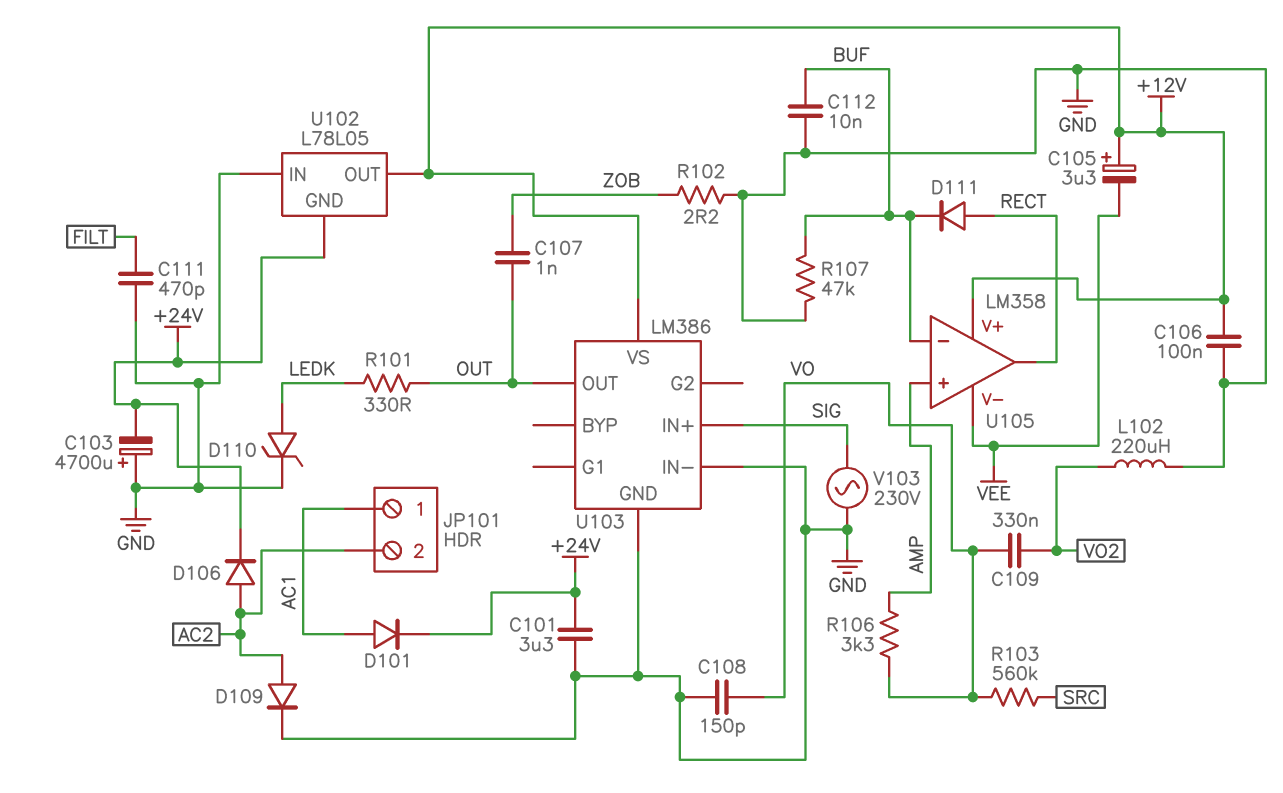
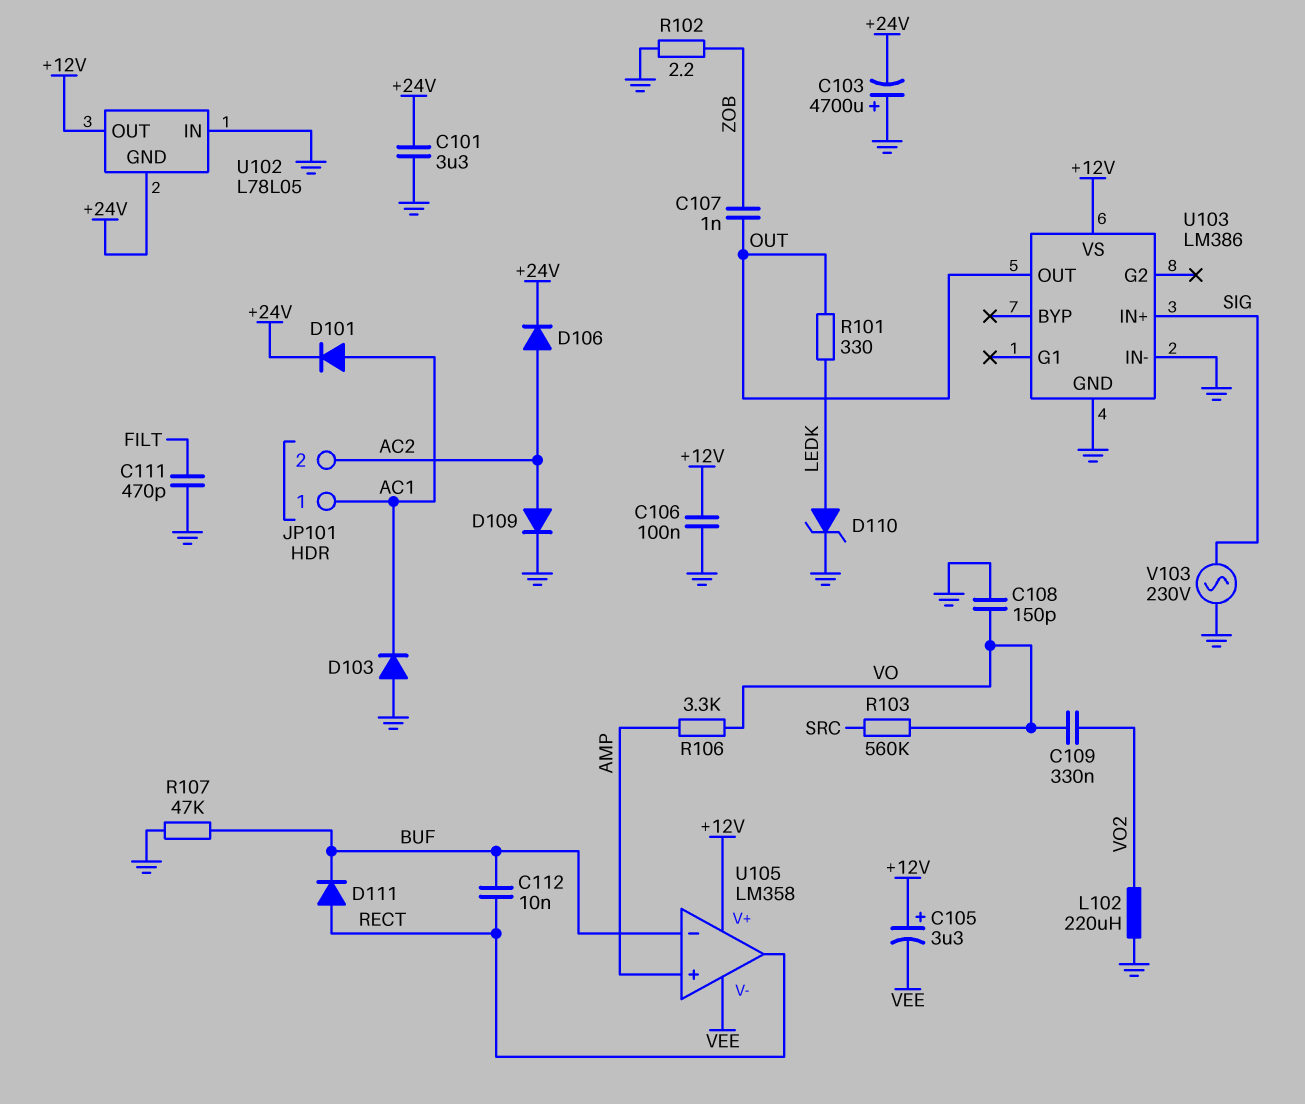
C112: 10nF (BUF, GND) -> 10nF (BUF, RECT)
D103: none -> diode (A GND, K AC1)

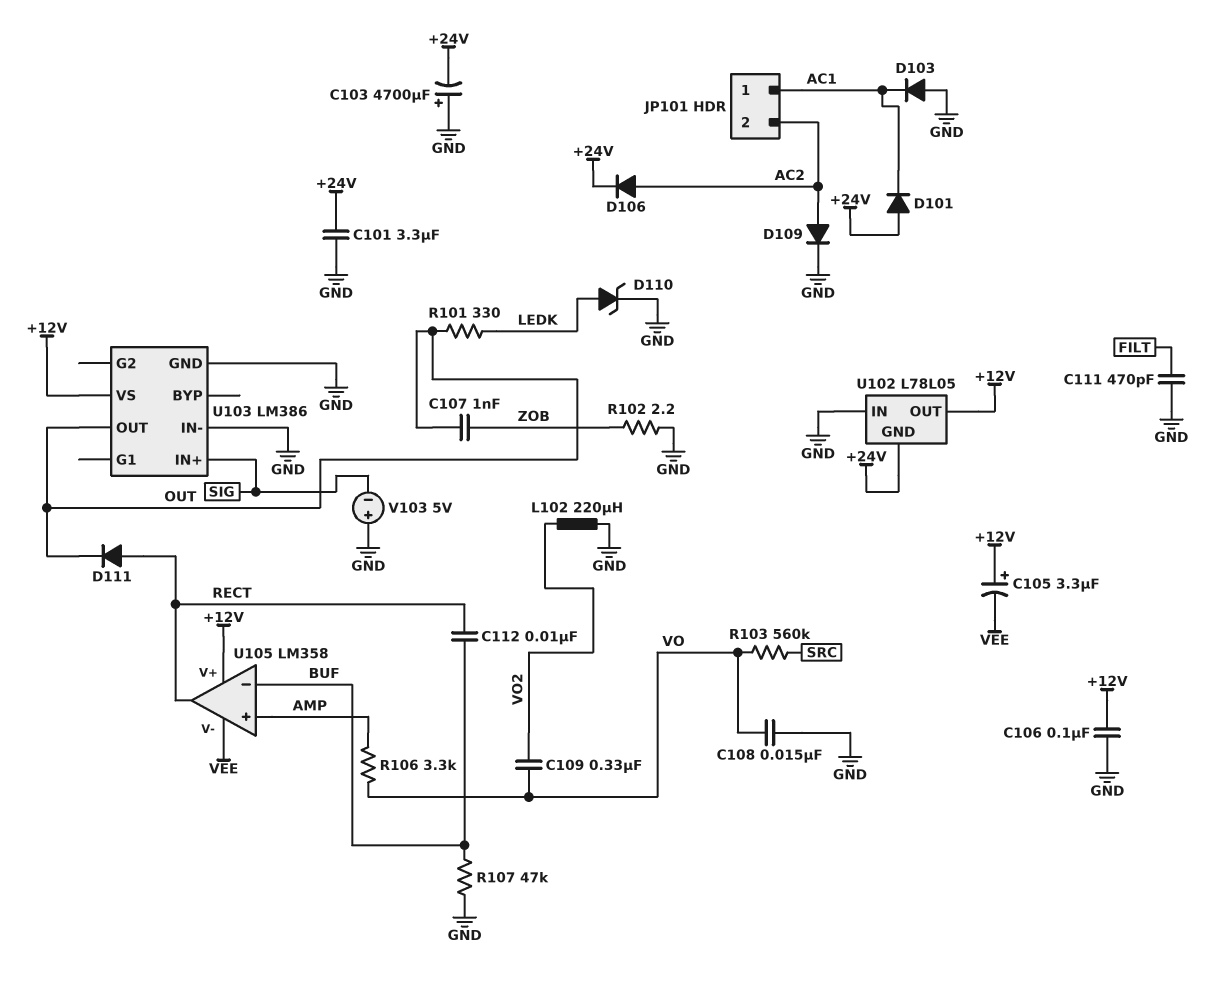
C108: 150pF (GND, VO) -> 15nF (GND, VO)
D101: diode (A AC1, K +24V) -> diode (A +24V, K AC1)
D111: diode (A RECT, K BUF) -> diode (A RECT, K OUT)
V103: AC 230V (GND, SIG) -> 5V (plus GND, minus SIG)

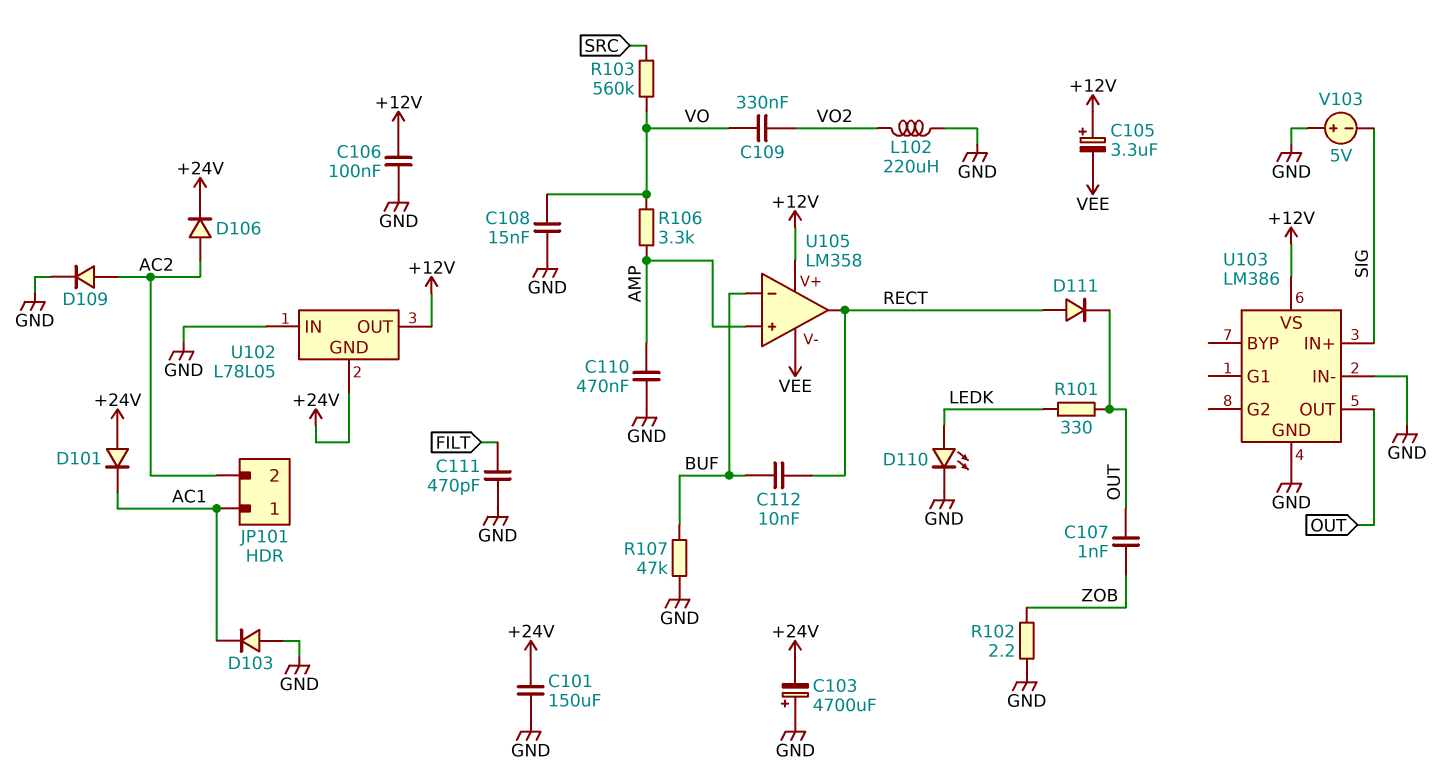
C101: 3.3uF (+24V, GND) -> 150uF (+24V, GND)
C110: none -> 470nF (AMP, GND)
D110: zener (A LEDK, K GND) -> LED (A LEDK, K GND)

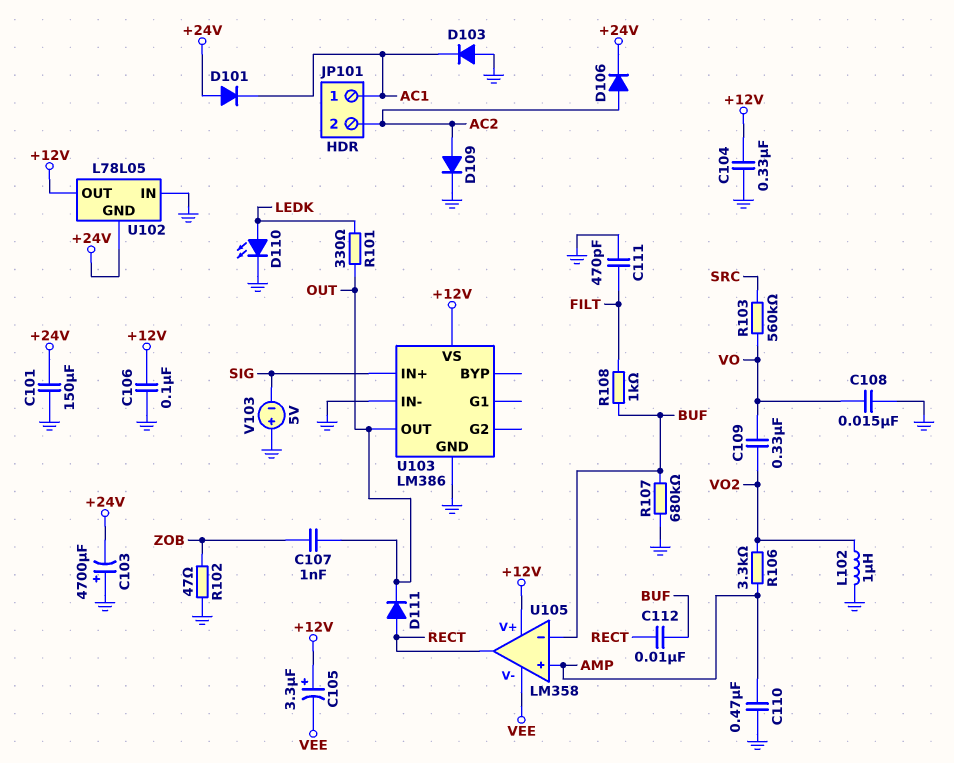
C104: none -> 330nF (+12V, GND)
L102: 220uH (GND, VO2) -> 1uH (GND, VO2)
R102: 2.2 (GND, ZOB) -> 47 (GND, ZOB)
R106: 3.3k (AMP, VO) -> 3.3k (AMP, VO2)
R107: 47k (BUF, GND) -> 680k (BUF, GND)
R108: none -> 1k (BUF, FILT)

